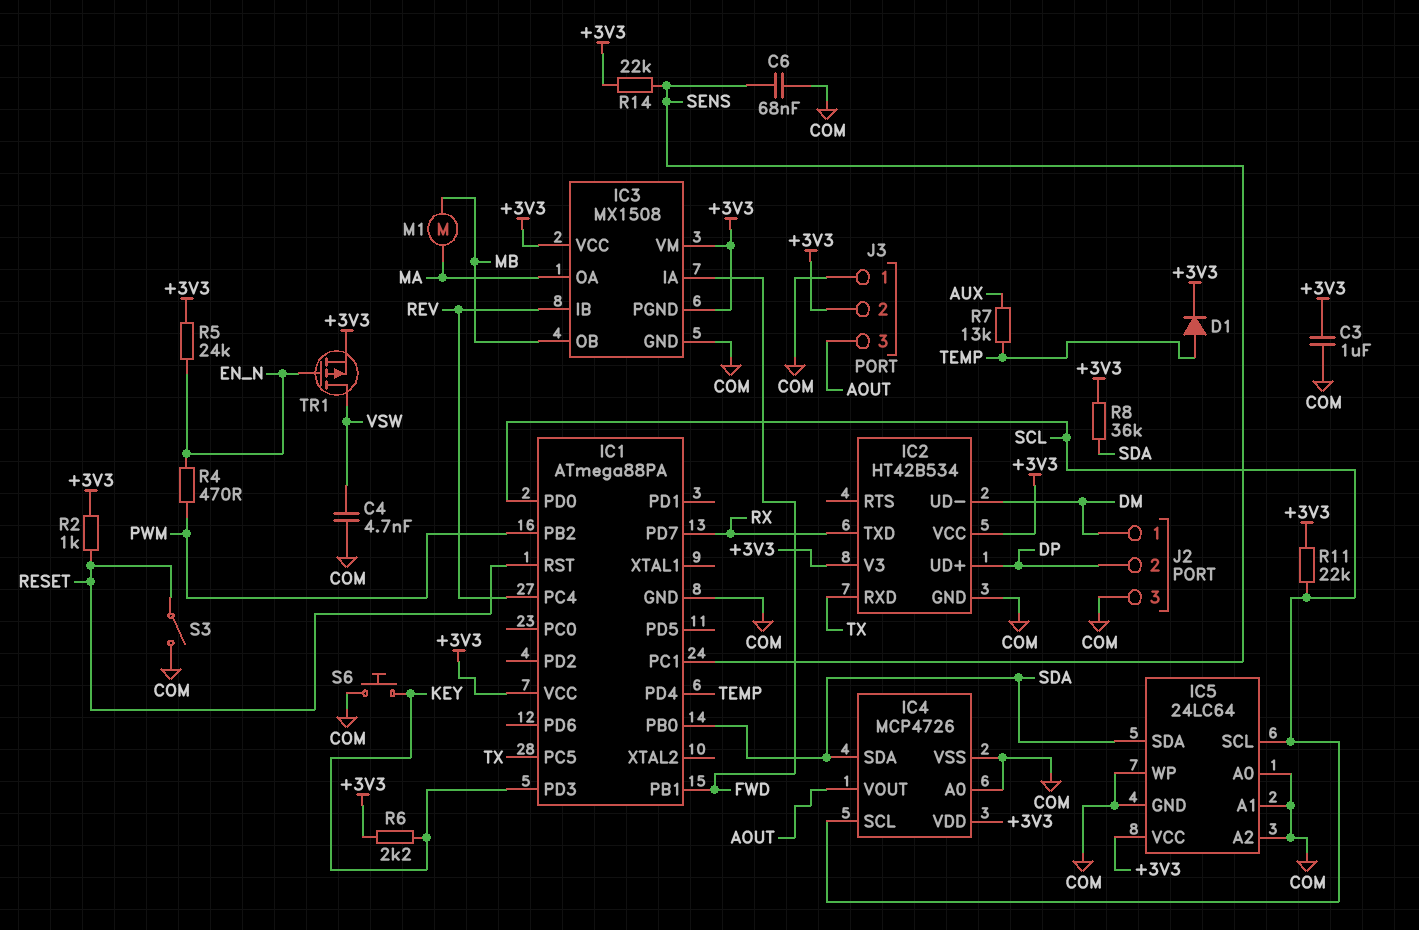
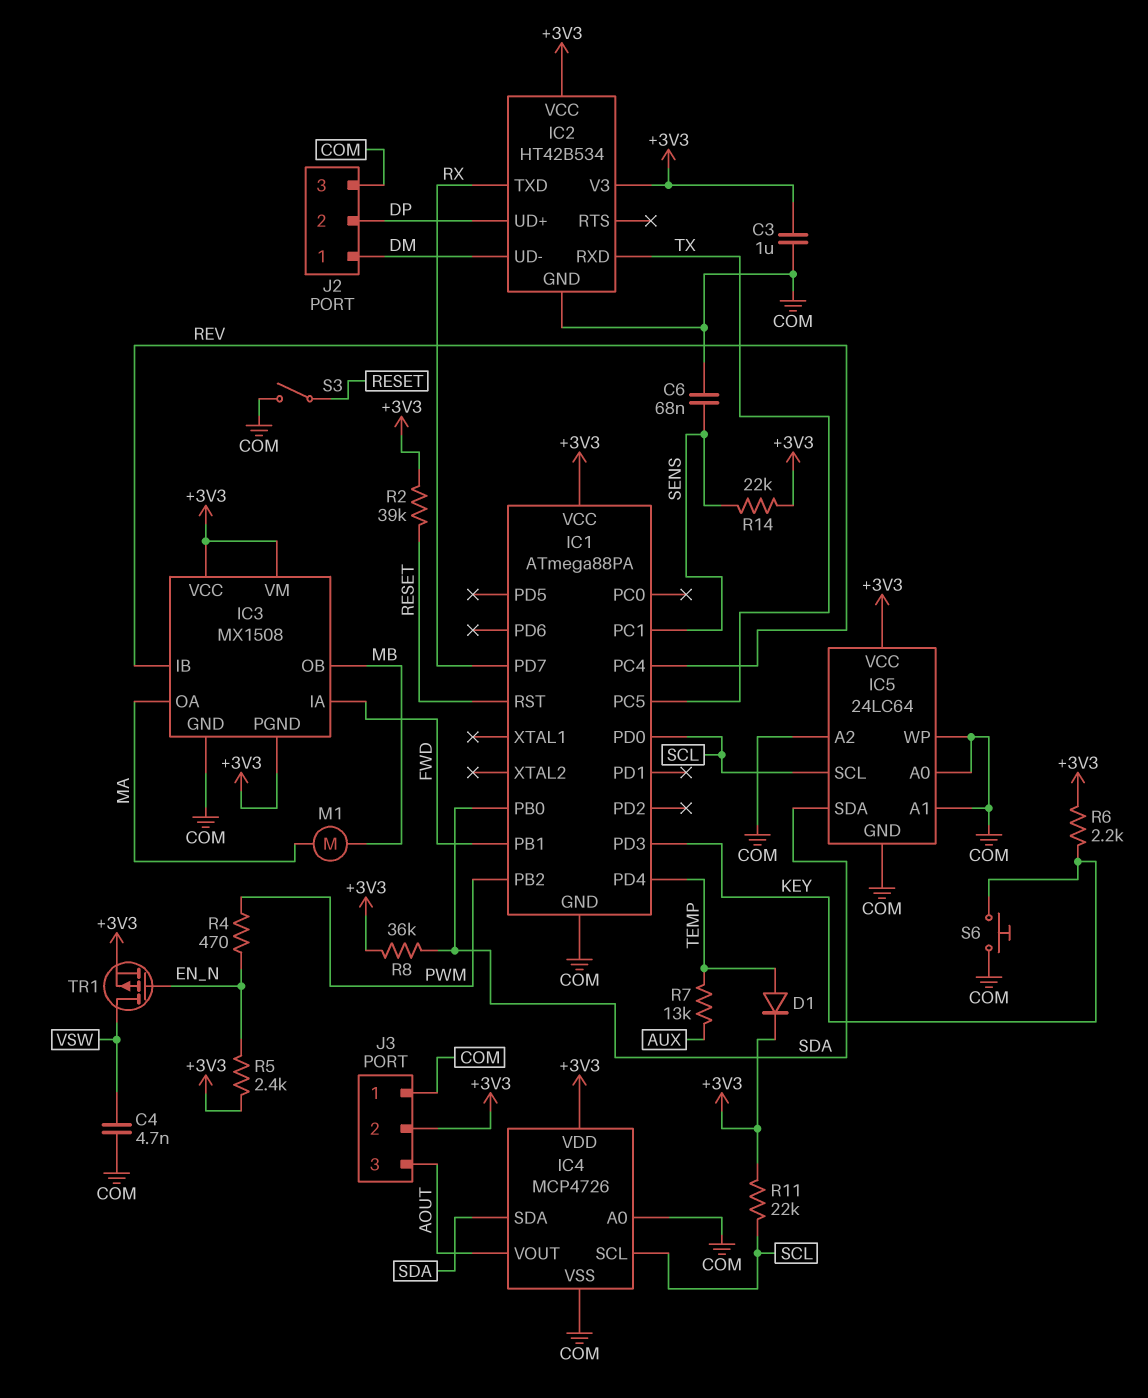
R2: 1k (+3V3, RESET) -> 39k (+3V3, RESET)
R5: 24k (+3V3, EN_N) -> 2.4k (+3V3, EN_N)

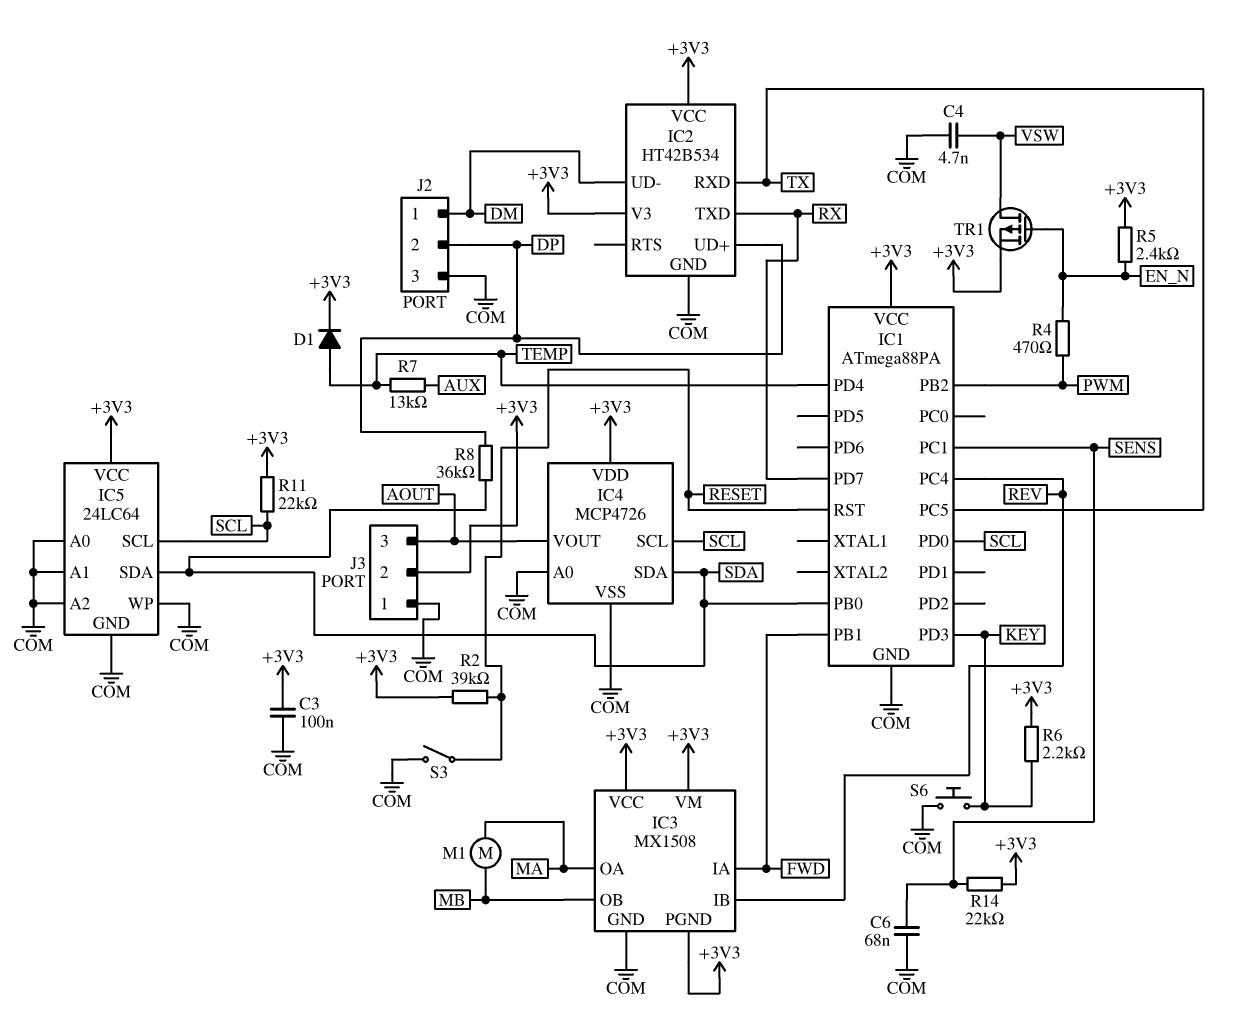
C3: 1uF (+3V3, COM) -> 100nF (+3V3, COM)
R8: 36k (+3V3, SDA) -> 36k (DP, SDA)

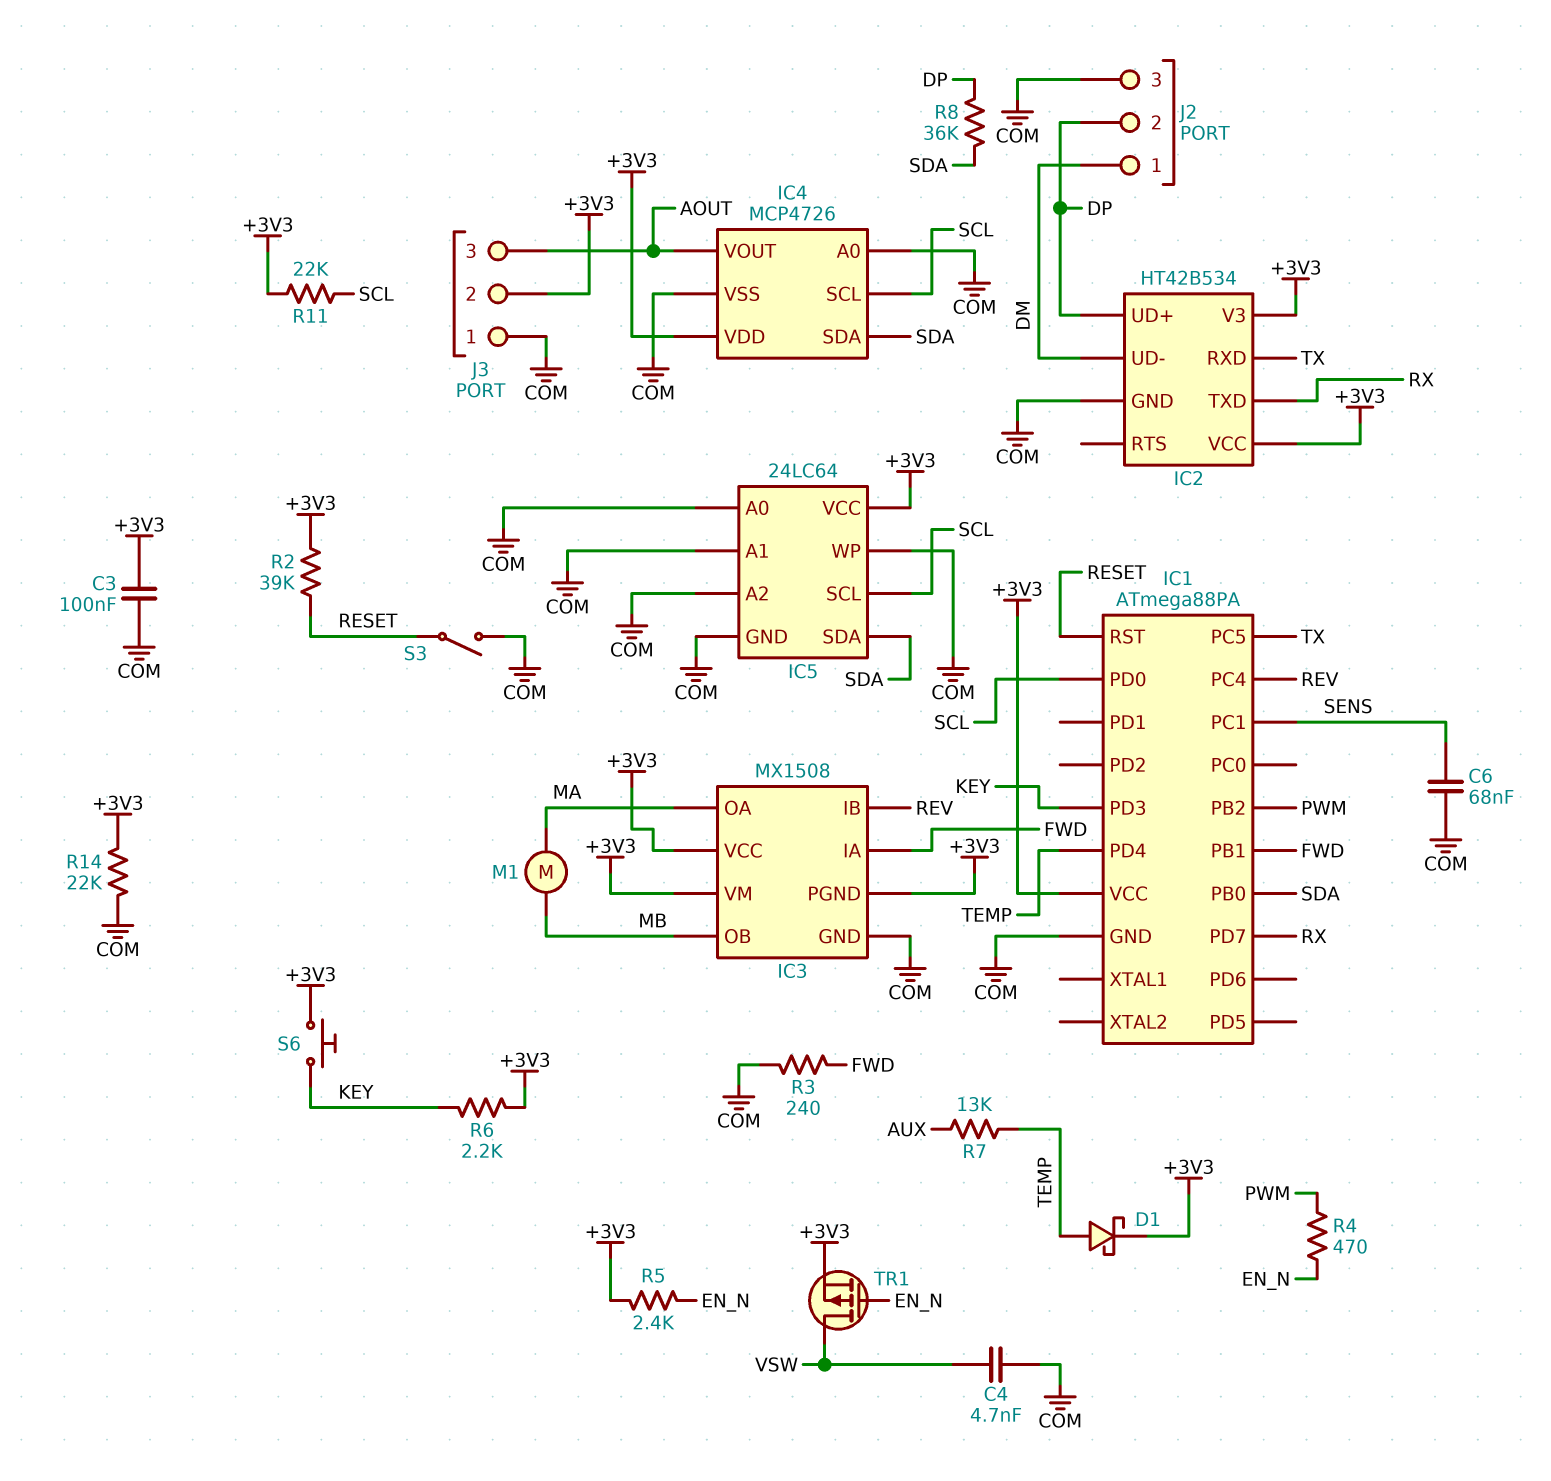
D1: diode (A TEMP, K +3V3) -> schottky (A TEMP, K +3V3)
R3: none -> 240 (COM, FWD)
R14: 22k (+3V3, SENS) -> 22k (+3V3, COM)
S6: button (COM, KEY) -> button (+3V3, KEY)

